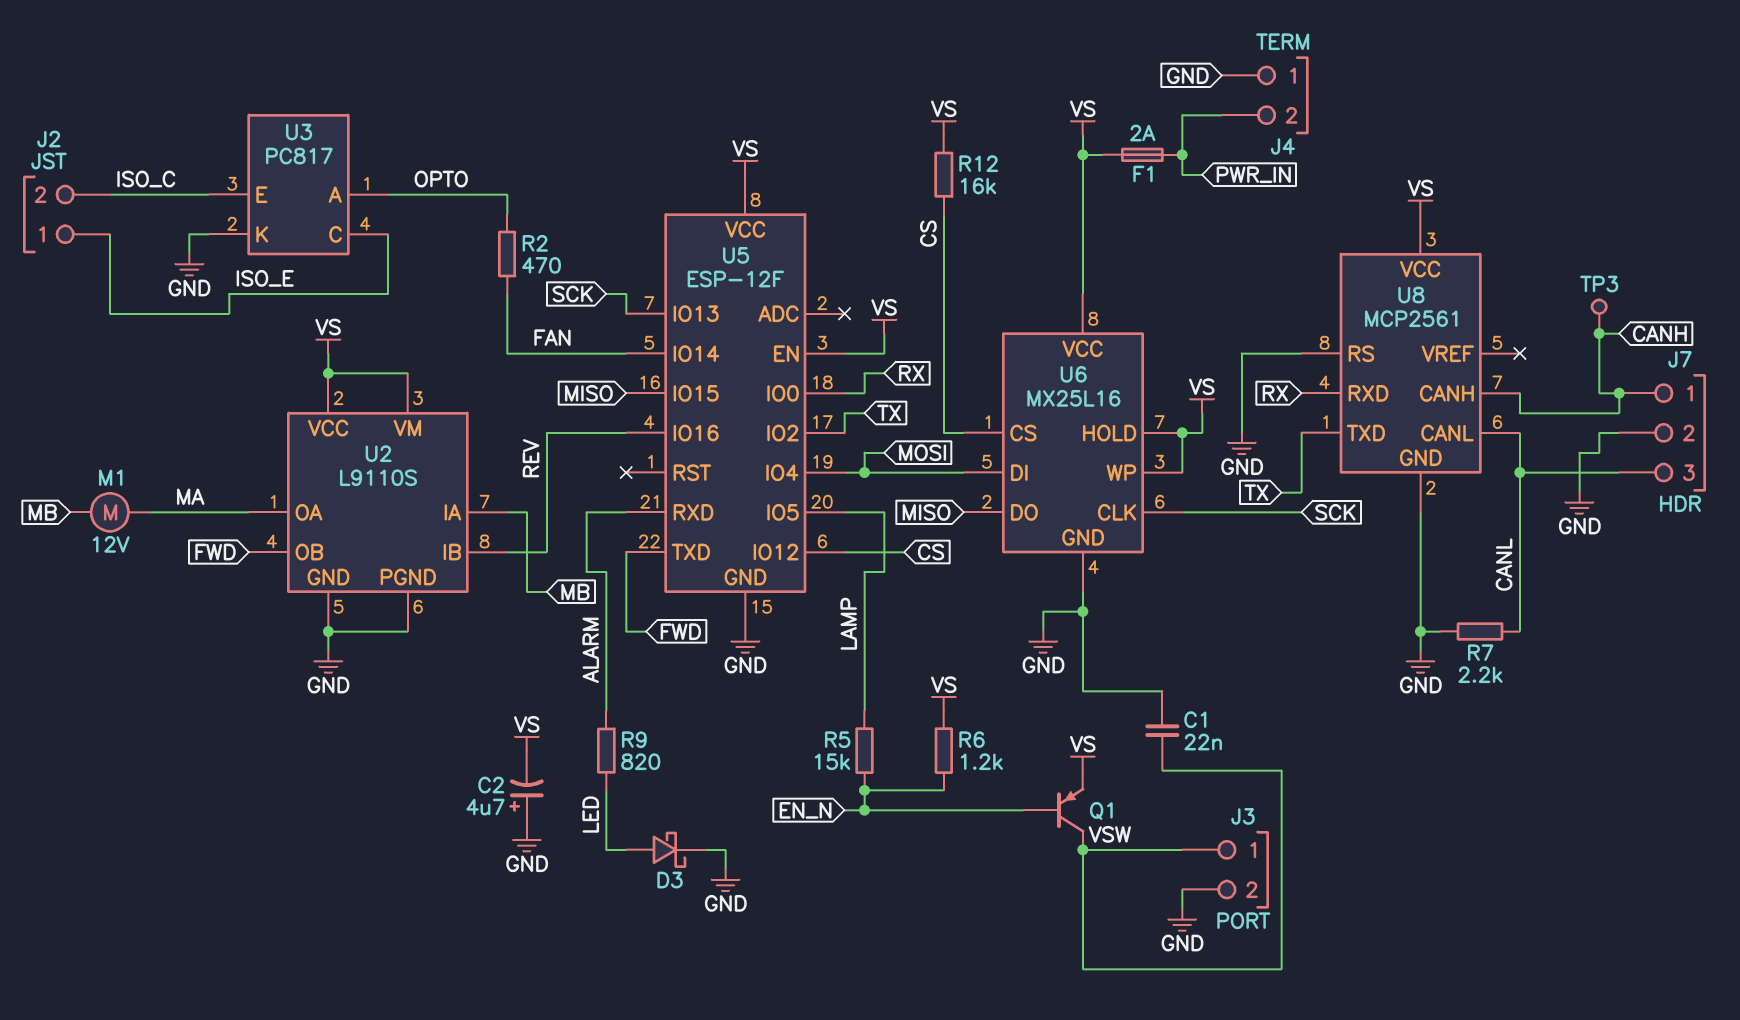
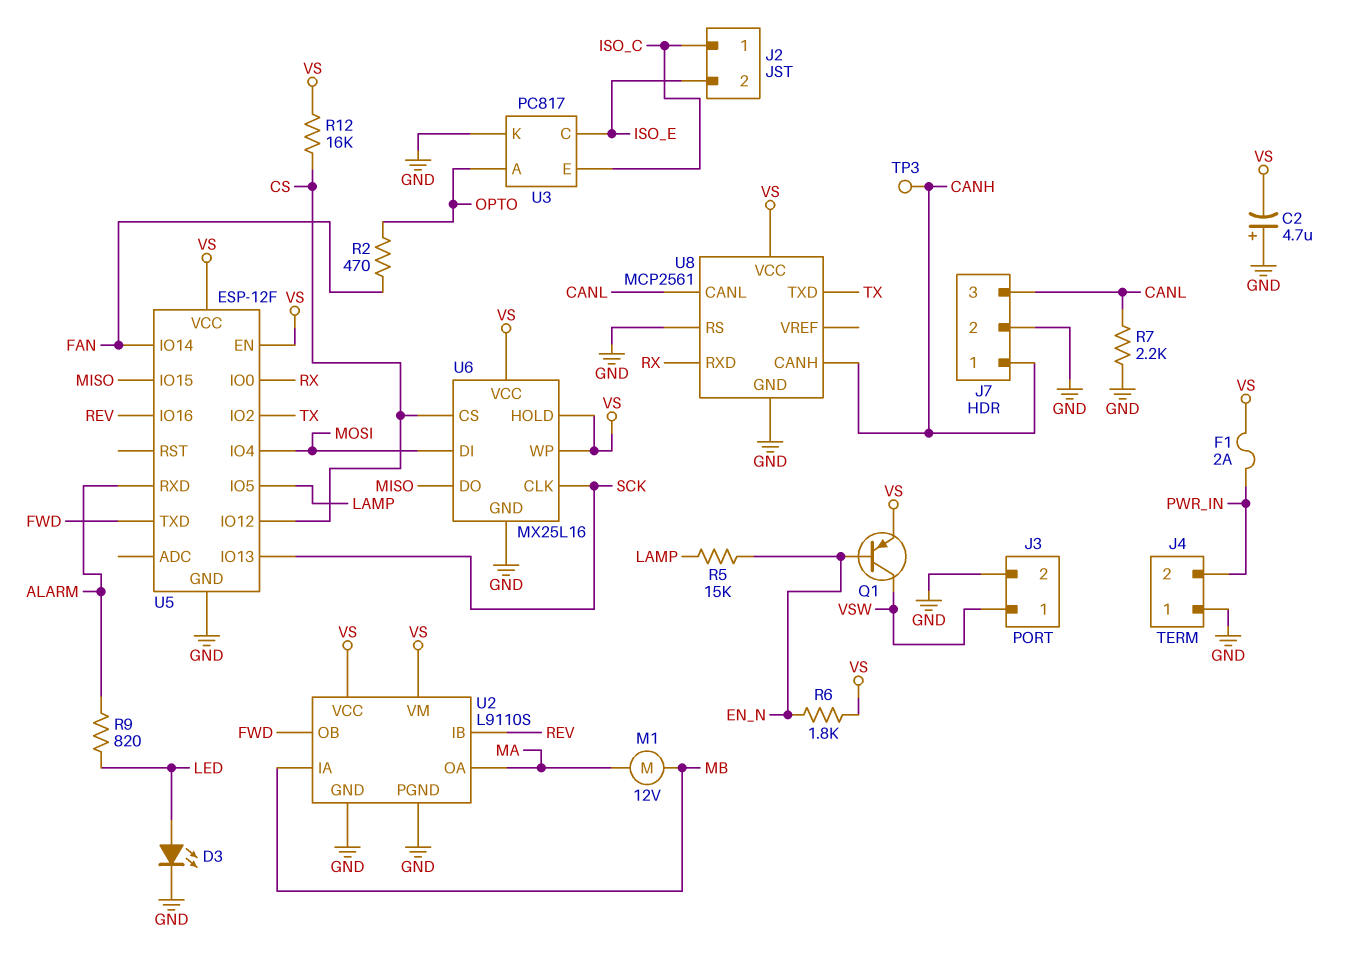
C1: 22nF (GND, VSW) -> none
D3: schottky (A LED, K GND) -> LED (A LED, K GND)
J2 pin 1: ISO_E -> ISO_C
J2 pin 2: ISO_C -> ISO_E
R6: 1.2k (EN_N, VS) -> 1.8k (EN_N, VS)

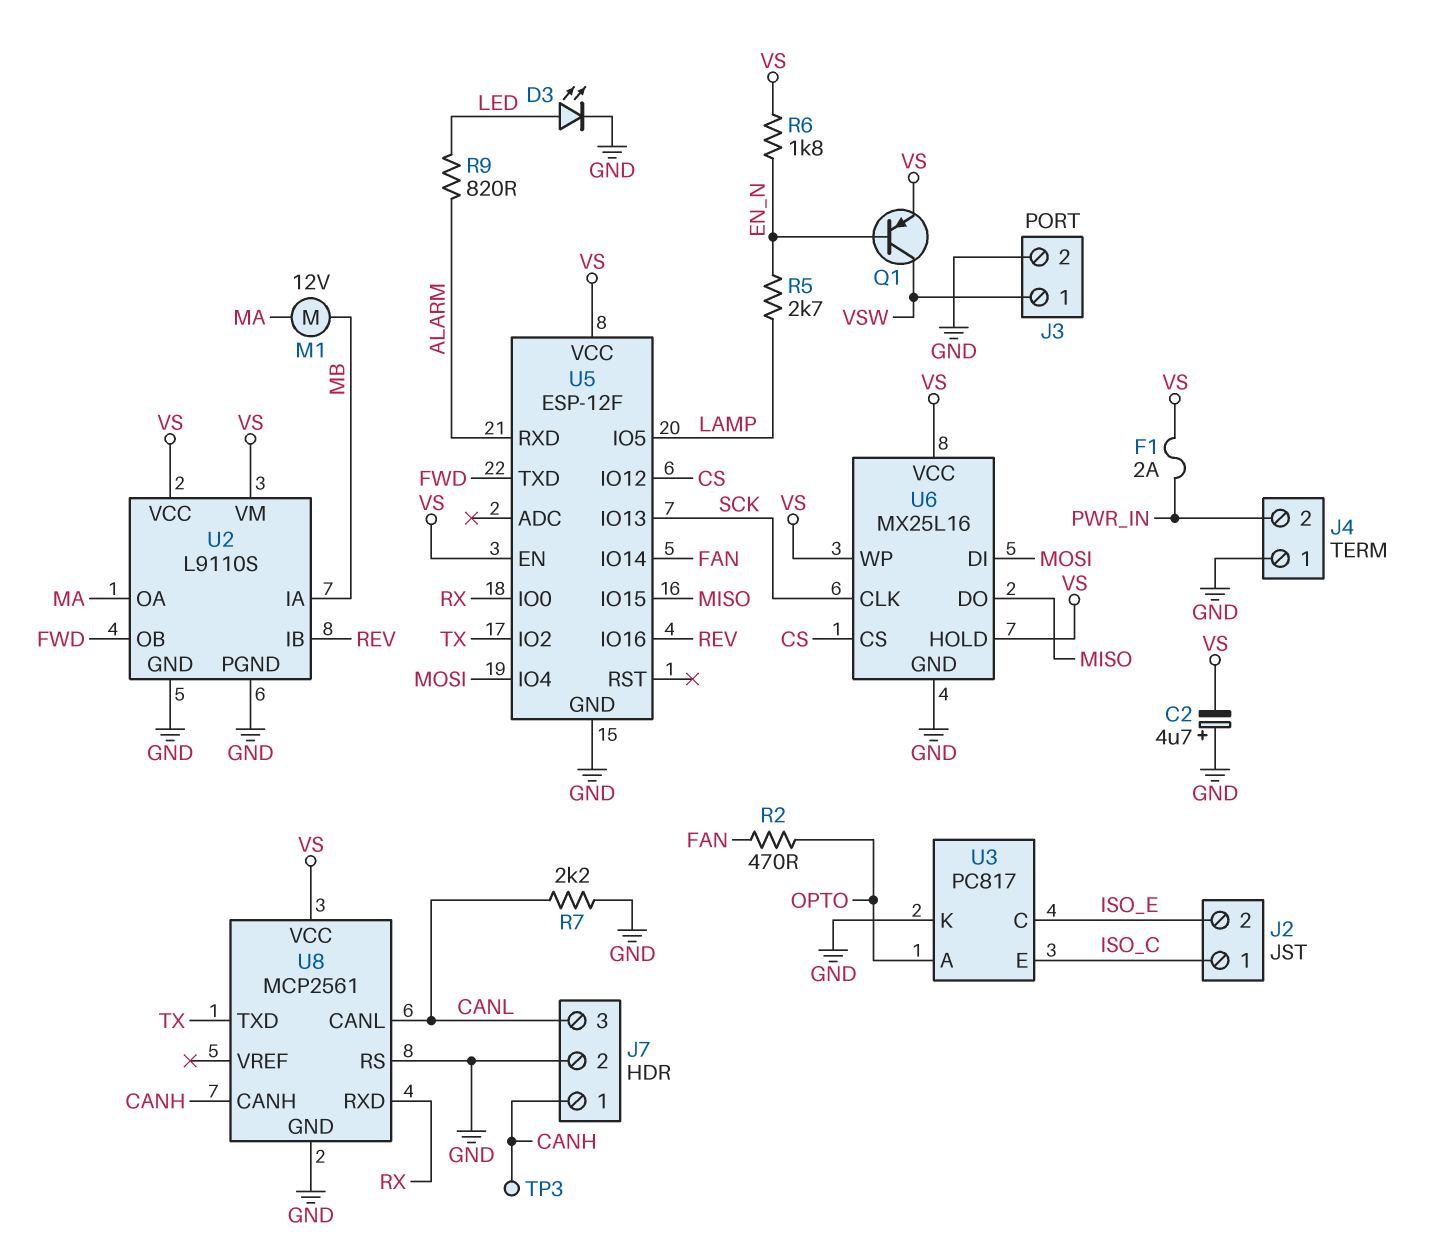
R5: 15k (EN_N, LAMP) -> 2.7k (EN_N, LAMP)
R12: 16k (CS, VS) -> none

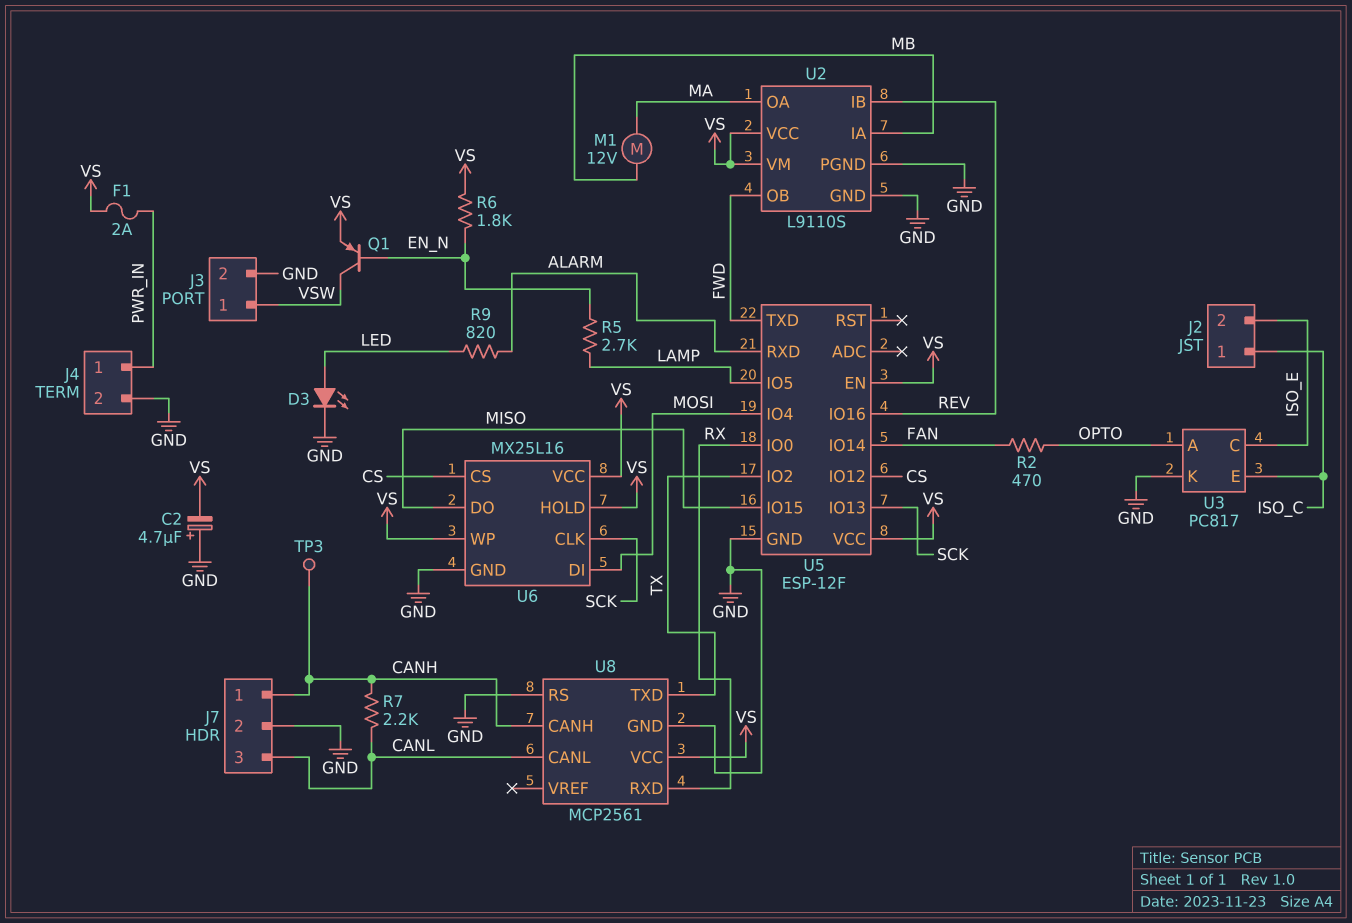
J4 pin 1: GND -> PWR_IN
J4 pin 2: PWR_IN -> GND
R7: 2.2k (CANL, GND) -> 2.2k (CANH, CANL)

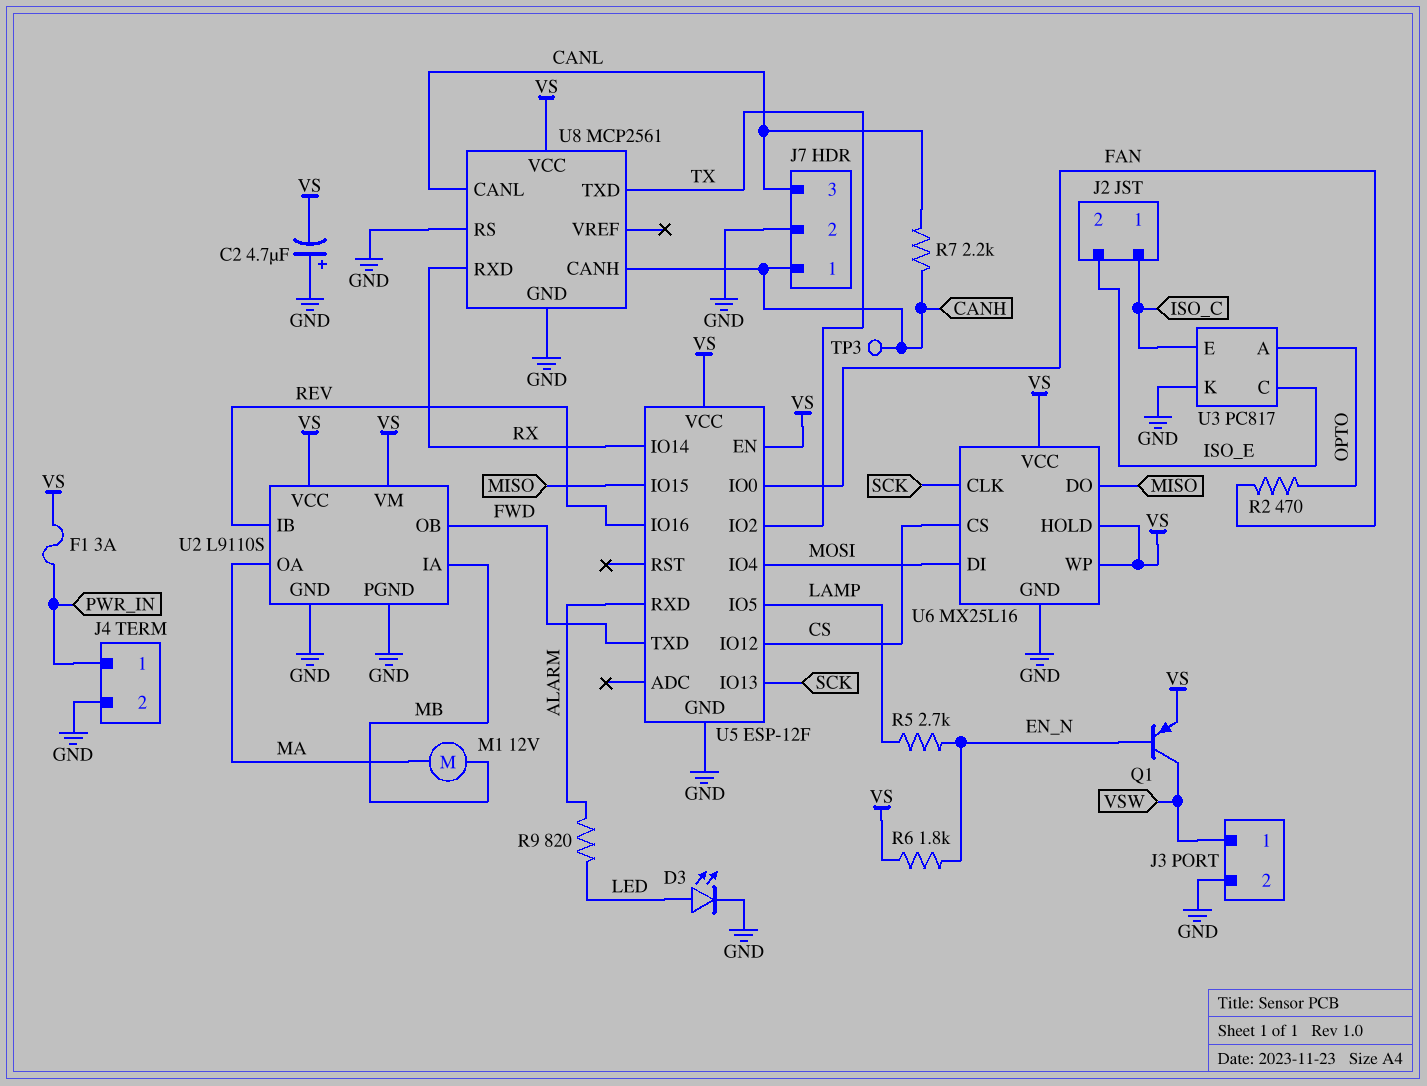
F1: 2A (PWR_IN, VS) -> 3A (PWR_IN, VS)
U5 pin IO0: RX -> FAN
U5 pin IO14: FAN -> RX

